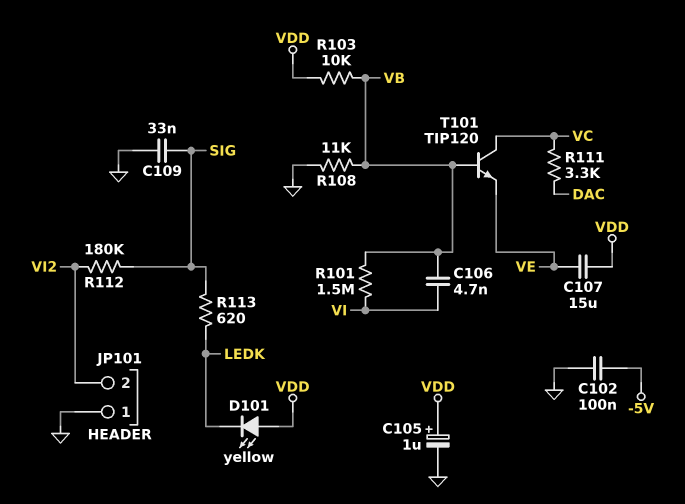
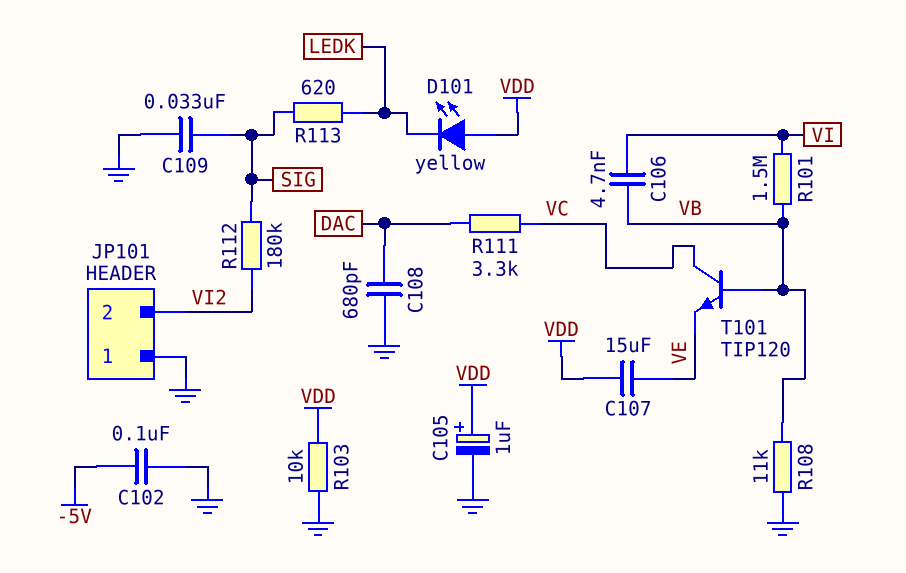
C108: none -> 680pF (DAC, GND)
R103: 10k (VB, VDD) -> 10k (GND, VDD)

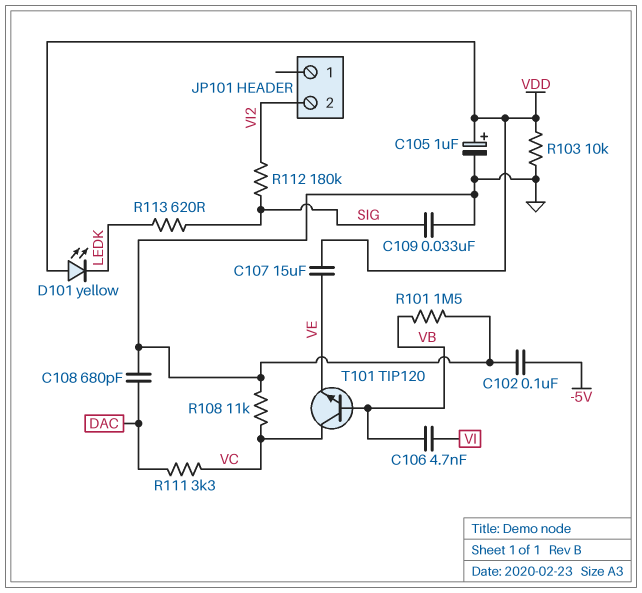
JP101 pin 1: GND -> none
R101: 1.5M (VB, VI) -> 1.5M (GND, VB)
R108: 11k (GND, VB) -> 11k (GND, VC)

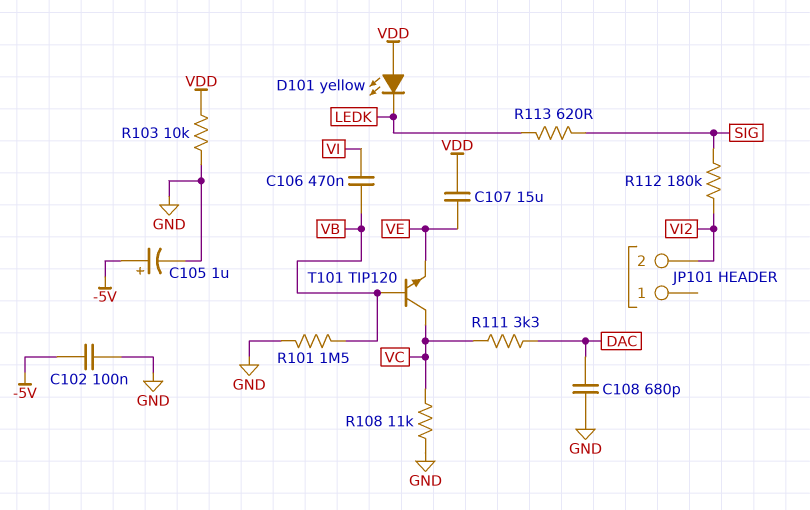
C105: 1uF (plus VDD, minus GND) -> 1uF (plus -5V, minus GND)
C106: 4.7nF (VB, VI) -> 470nF (VB, VI)
C109: 33nF (GND, SIG) -> none

